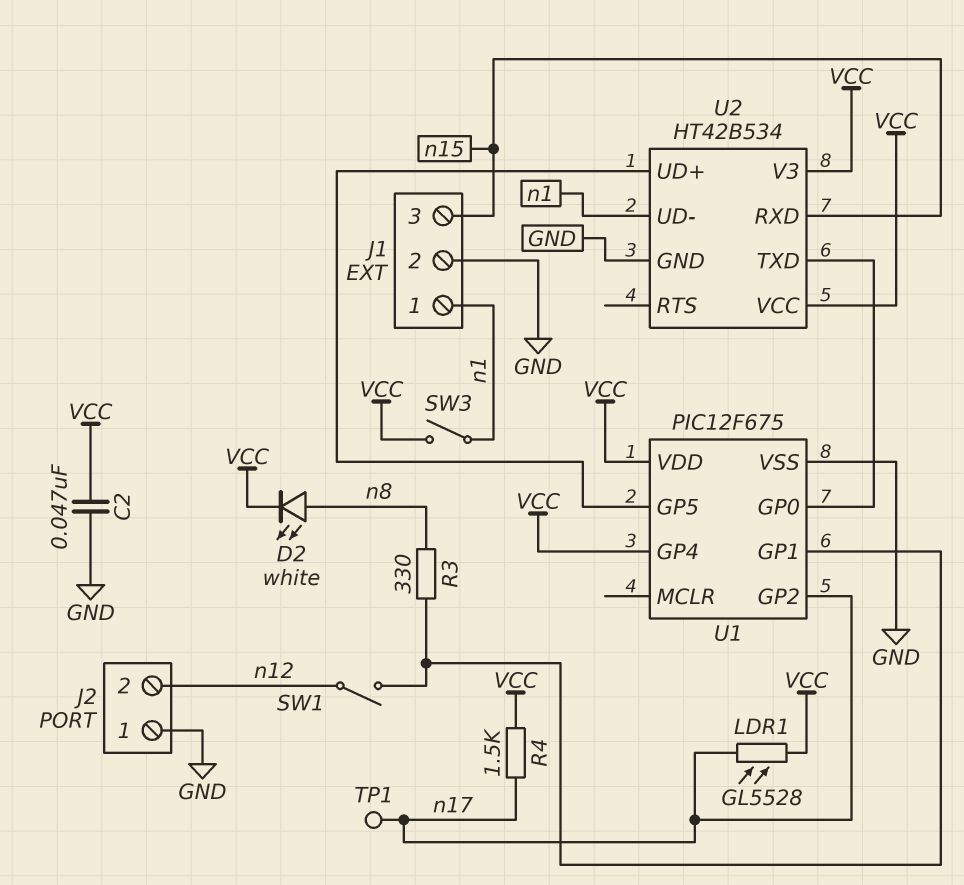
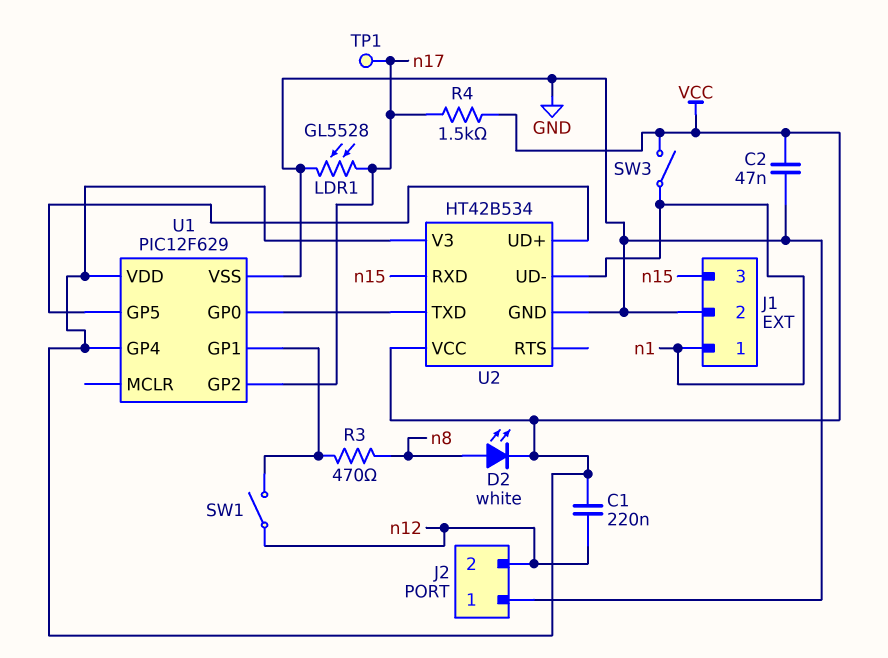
C1: none -> 220nF (VCC, n12)
LDR1: GL5528 (VCC, n17) -> GL5528 (GND, n17)
R3: 330 (U1/GP1, n8) -> 470 (U1/GP1, n8)
U1: PIC12F675 -> PIC12F629

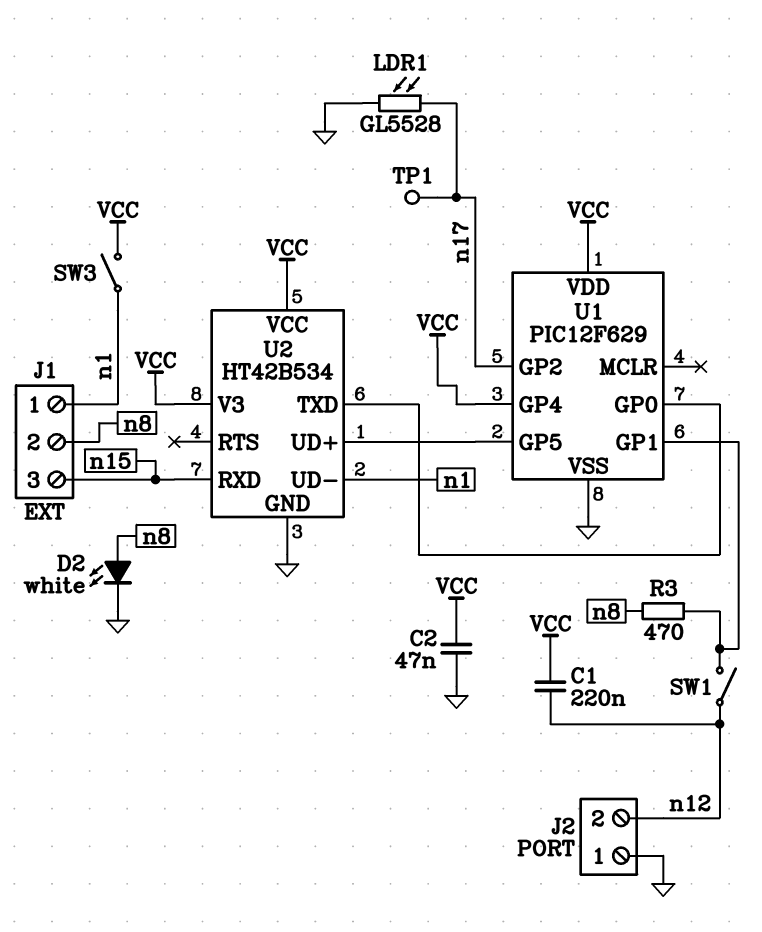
D2: LED white (A n8, K VCC) -> LED white (A n8, K GND)
J1 pin 2: GND -> n8
R4: 1.5k (VCC, n17) -> none

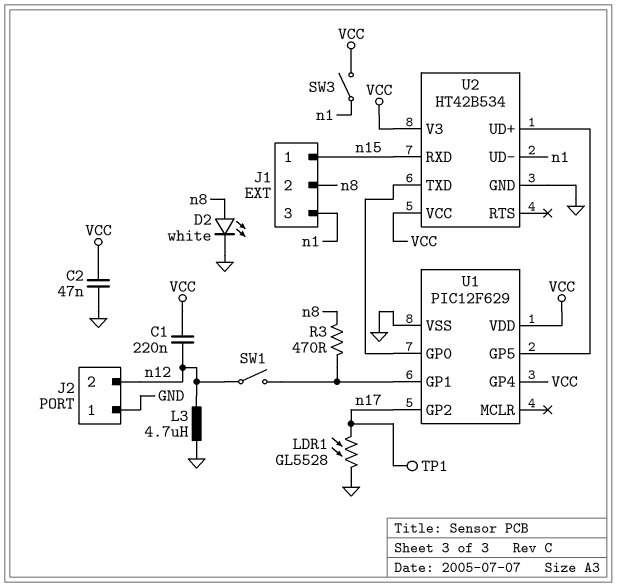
J1 pin 1: n1 -> n15
J1 pin 3: n15 -> n1
L3: none -> 4.7uH (GND, n12)

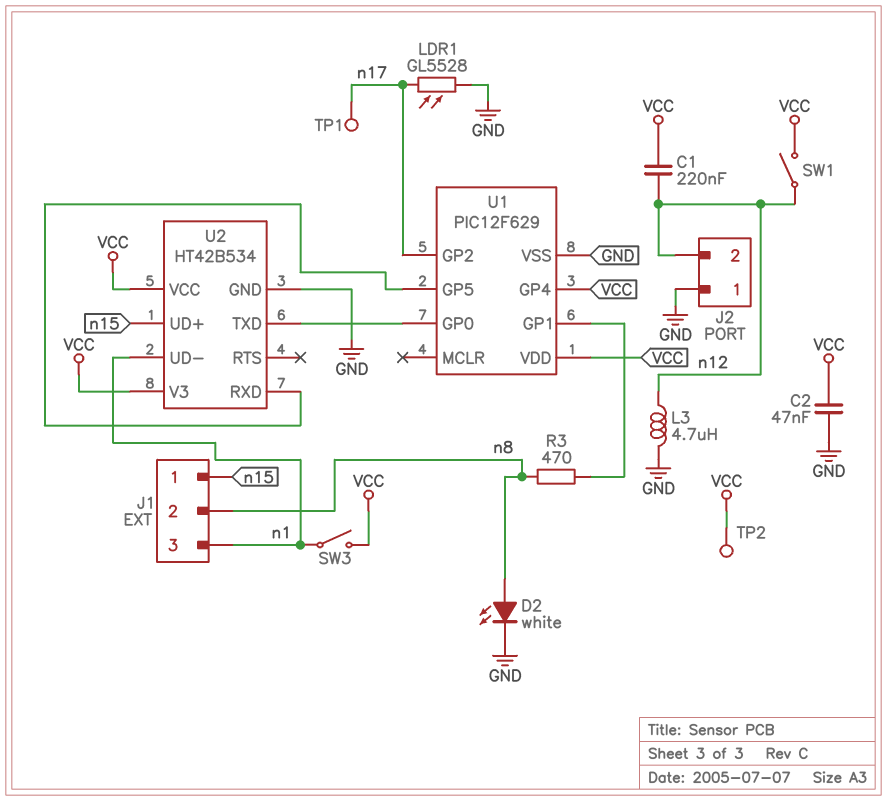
SW1: switch (U1/GP1, n12) -> switch (VCC, n12)
TP2: none -> test point (VCC)
U2 pin RXD: n15 -> U1/GP5
U2 pin UD+: U1/GP5 -> n15

